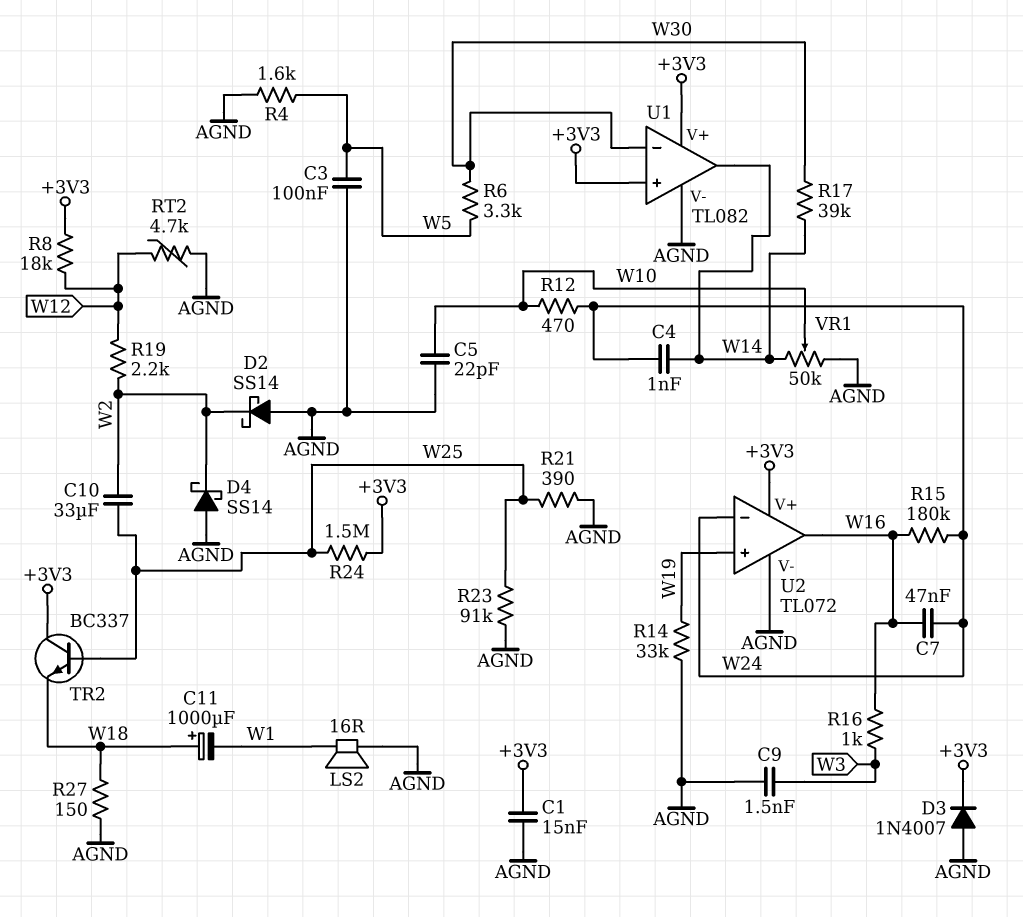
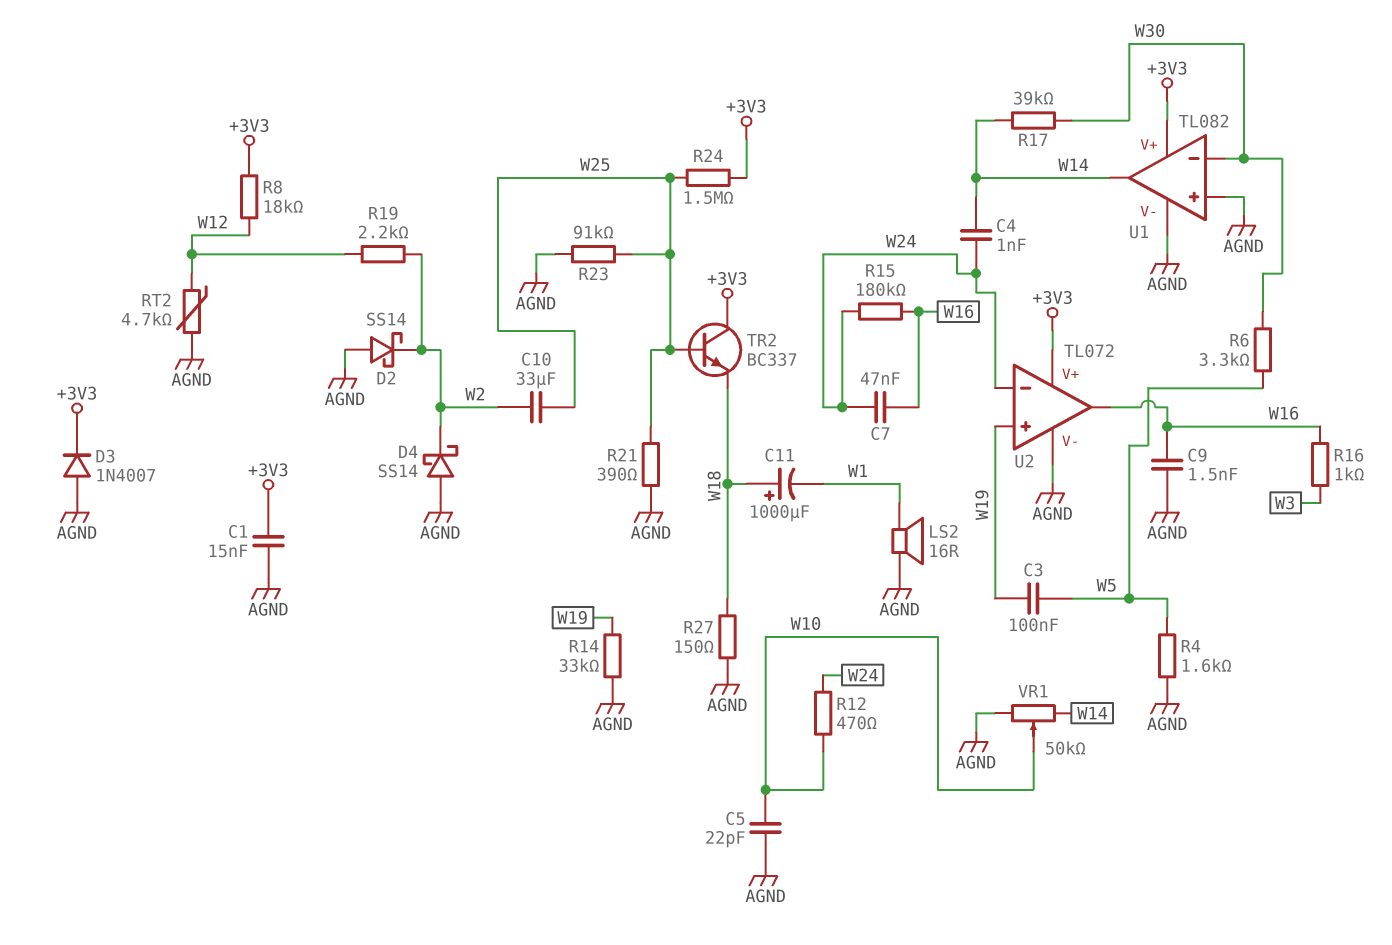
C3: 100nF (AGND, W5) -> 100nF (W5, W19)
C9: 1.5nF (AGND, W3) -> 1.5nF (AGND, W16)
U1 pin in+: +3V3 -> AGND

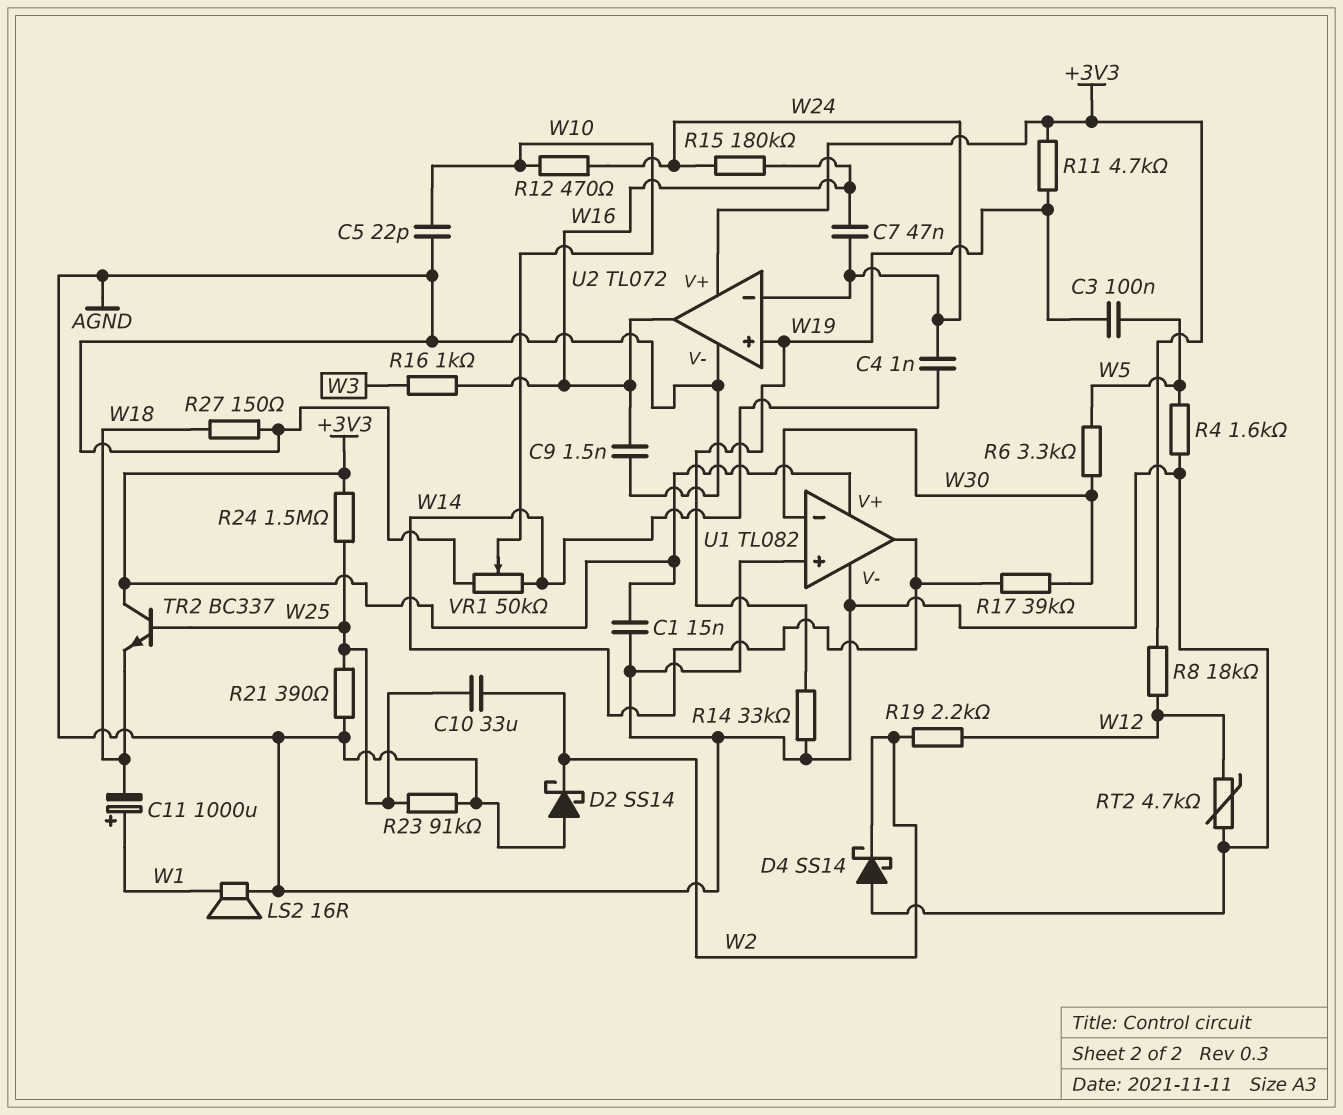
C11: 1000uF (plus W18, minus W1) -> 1000uF (plus W1, minus W18)
D3: diode 1N4007 (A AGND, K +3V3) -> none
R11: none -> 4.7k (+3V3, W19)

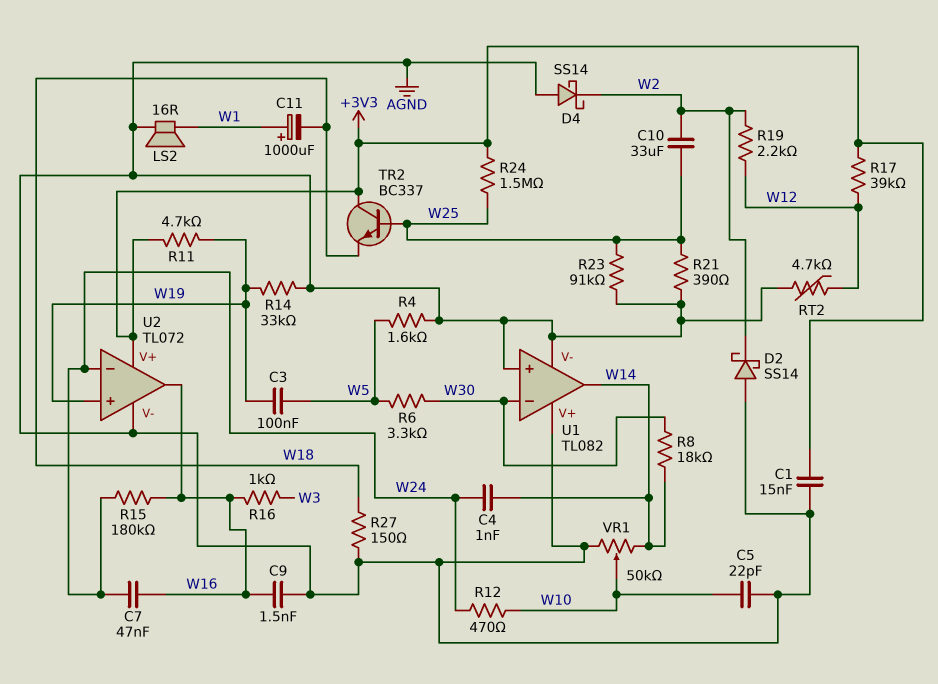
R8: 18k (+3V3, W12) -> 18k (W14, W30)
R17: 39k (W14, W30) -> 39k (+3V3, W12)
U1 pin V+: +3V3 -> AGND

